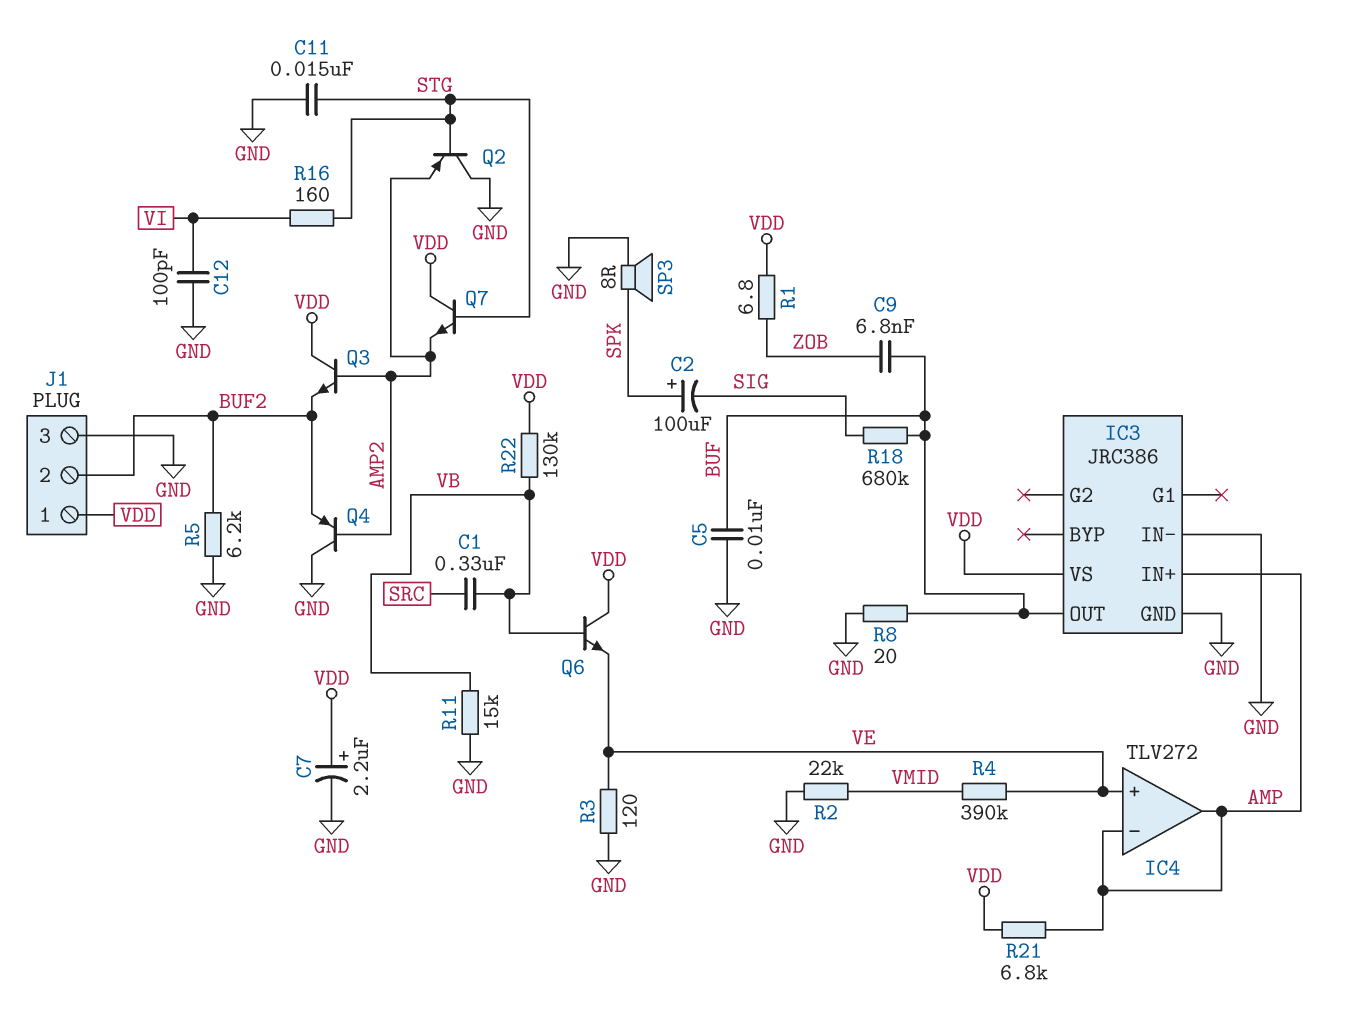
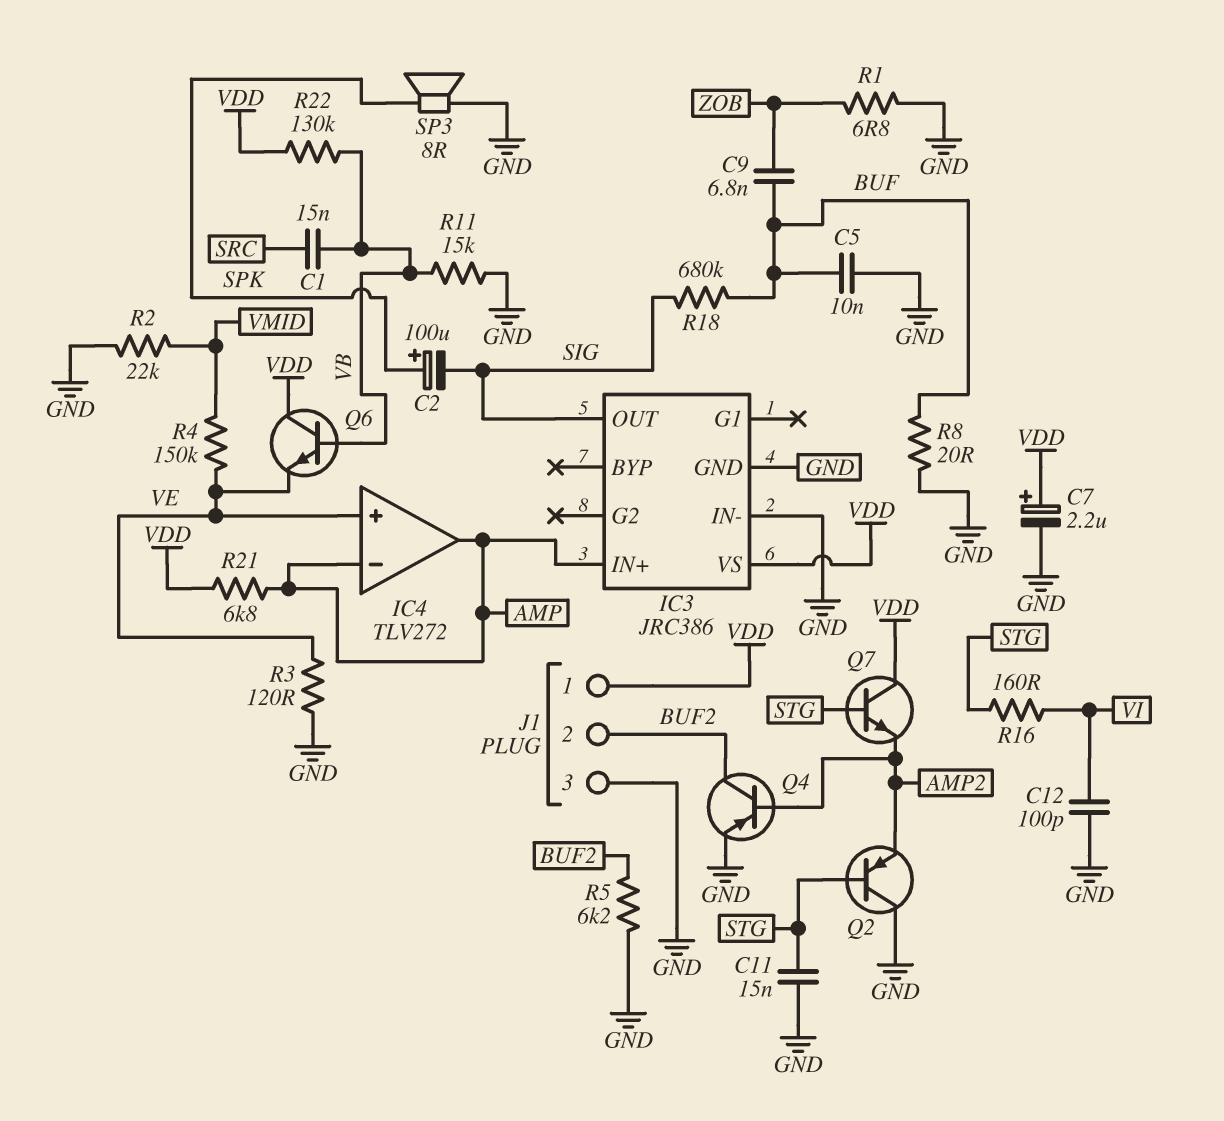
C1: 330nF (SRC, VB) -> 15nF (SRC, VB)
IC3 pin OUT: BUF -> SIG
Q3: NPN (B AMP2, C VDD, E BUF2) -> none
Q4: PNP (B AMP2, C GND, E BUF2) -> PNP (B AMP2, C BUF2, E GND)
R1: 6.8 (VDD, ZOB) -> 6.8 (GND, ZOB)
R4: 390k (VE, VMID) -> 150k (VE, VMID)

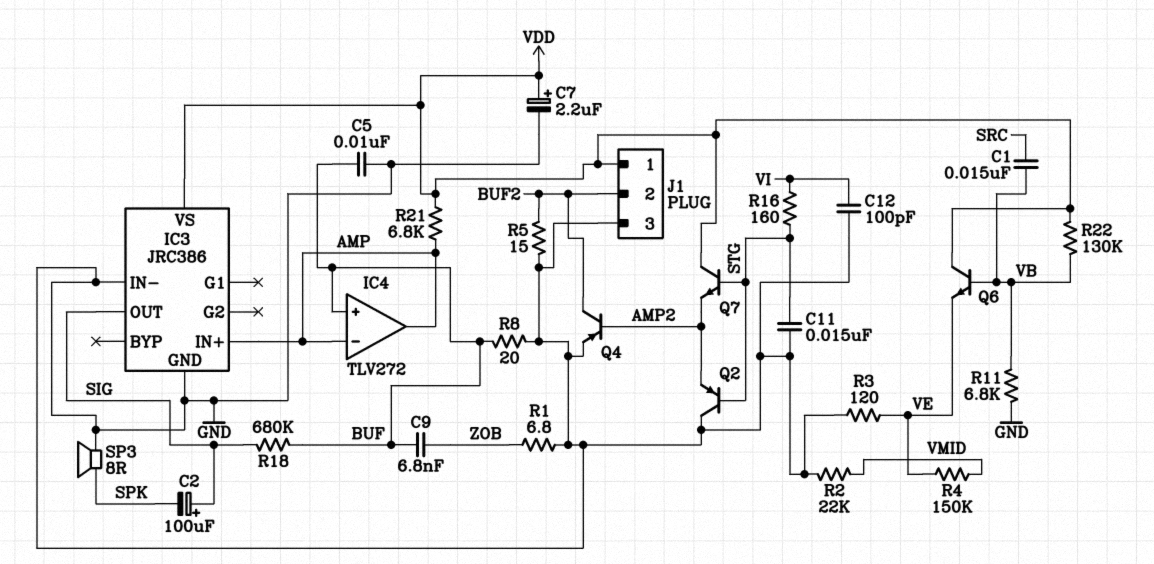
C2: 100uF (plus SPK, minus SIG) -> 100uF (plus SIG, minus SPK)
IC4 pin in+: VE -> BUF
R5: 6.2k (BUF2, GND) -> 15 (BUF2, GND)
R11: 15k (GND, VB) -> 6.8k (GND, VB)

